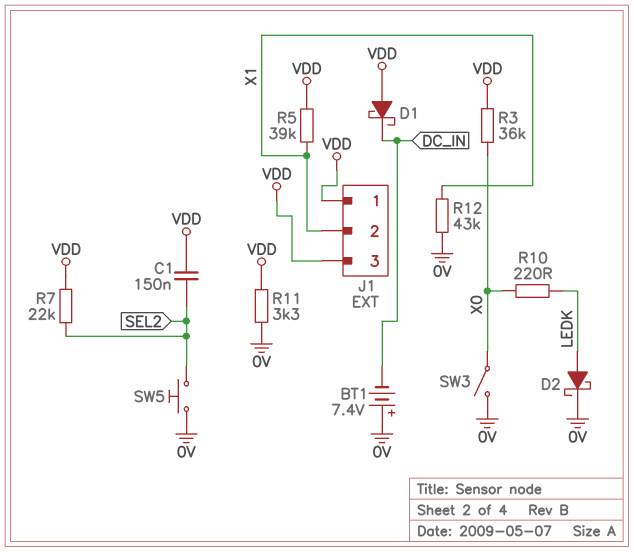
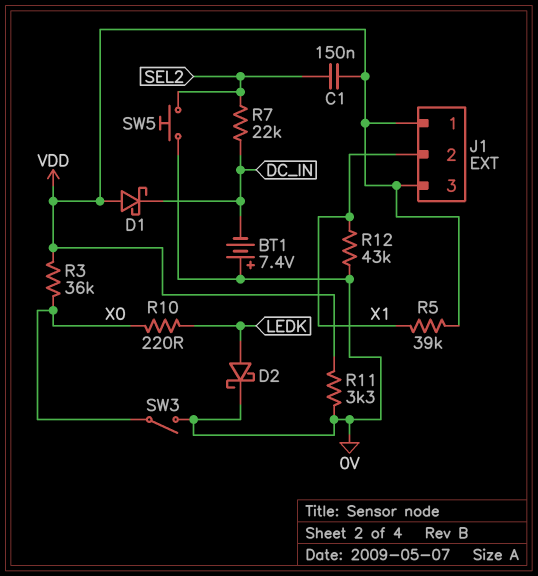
R7: 22k (SEL2, VDD) -> 22k (DC_IN, SEL2)

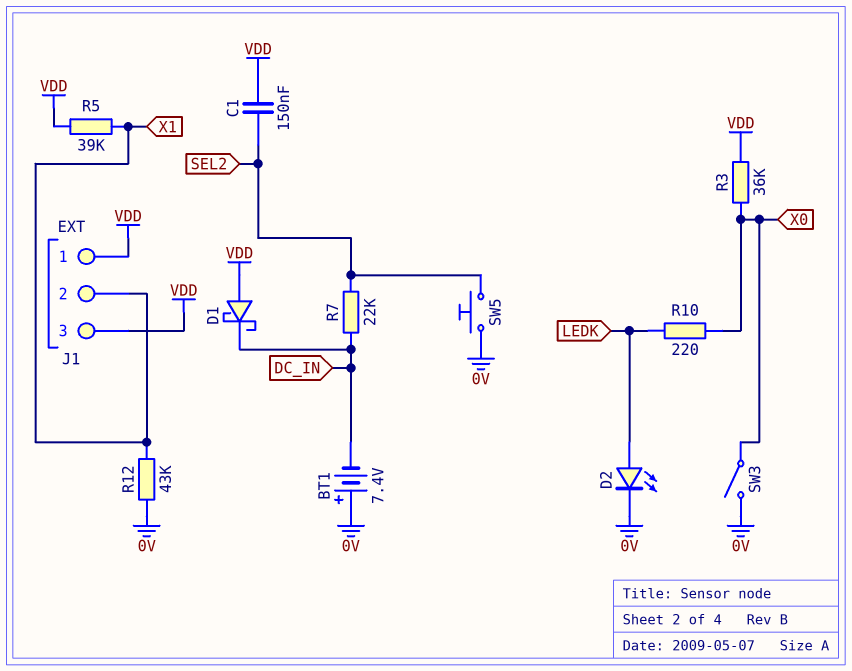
D2: schottky (A LEDK, K 0V) -> LED (A LEDK, K 0V)
R11: 3.3k (0V, VDD) -> none

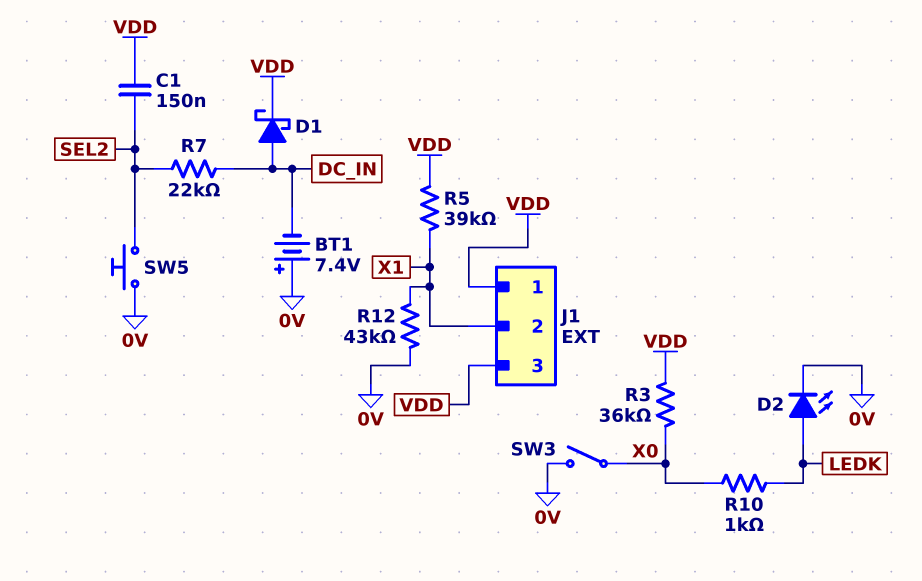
D1: schottky (A VDD, K DC_IN) -> schottky (A DC_IN, K VDD)
R10: 220 (LEDK, X0) -> 1k (LEDK, X0)

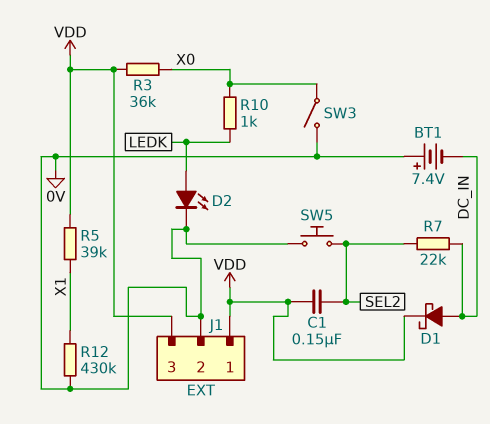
J1 pin 2: X1 -> 0V
R12: 43k (0V, X1) -> 430k (0V, X1)

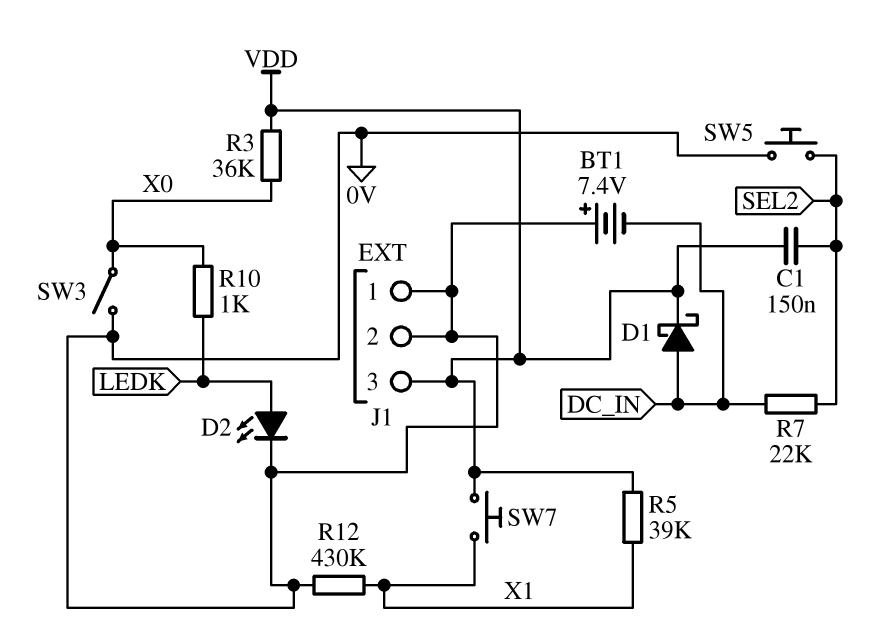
J1 pin 1: VDD -> 0V
SW7: none -> button (VDD, X1)

